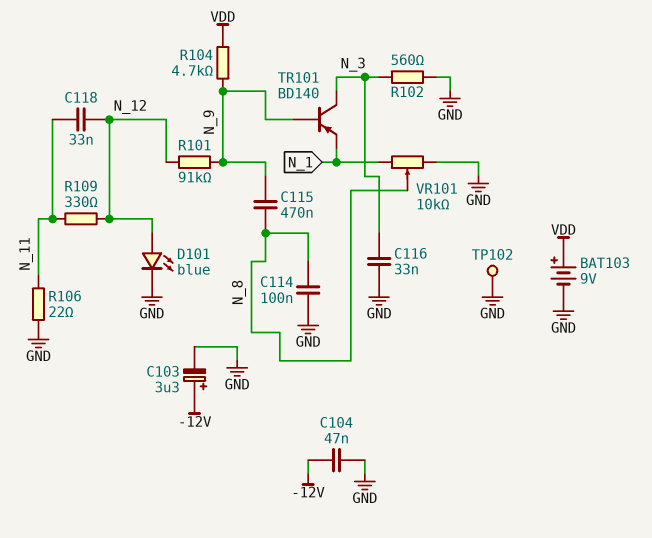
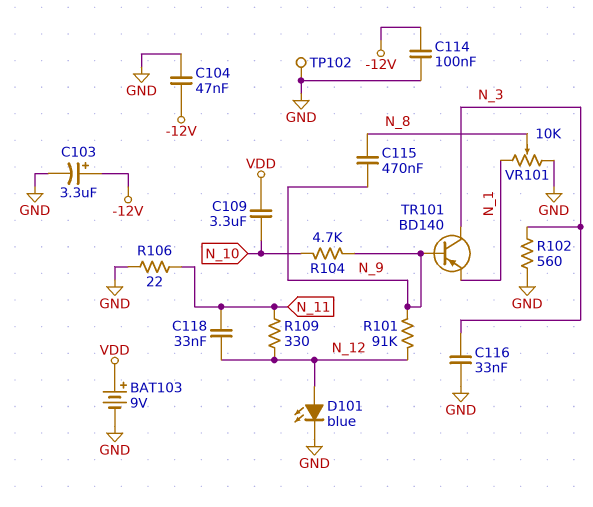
C109: none -> 3.3uF (N_10, VDD)
C114: 100nF (GND, N_8) -> 100nF (-12V, GND)
R104: 4.7k (N_9, VDD) -> 4.7k (N_9, N_10)

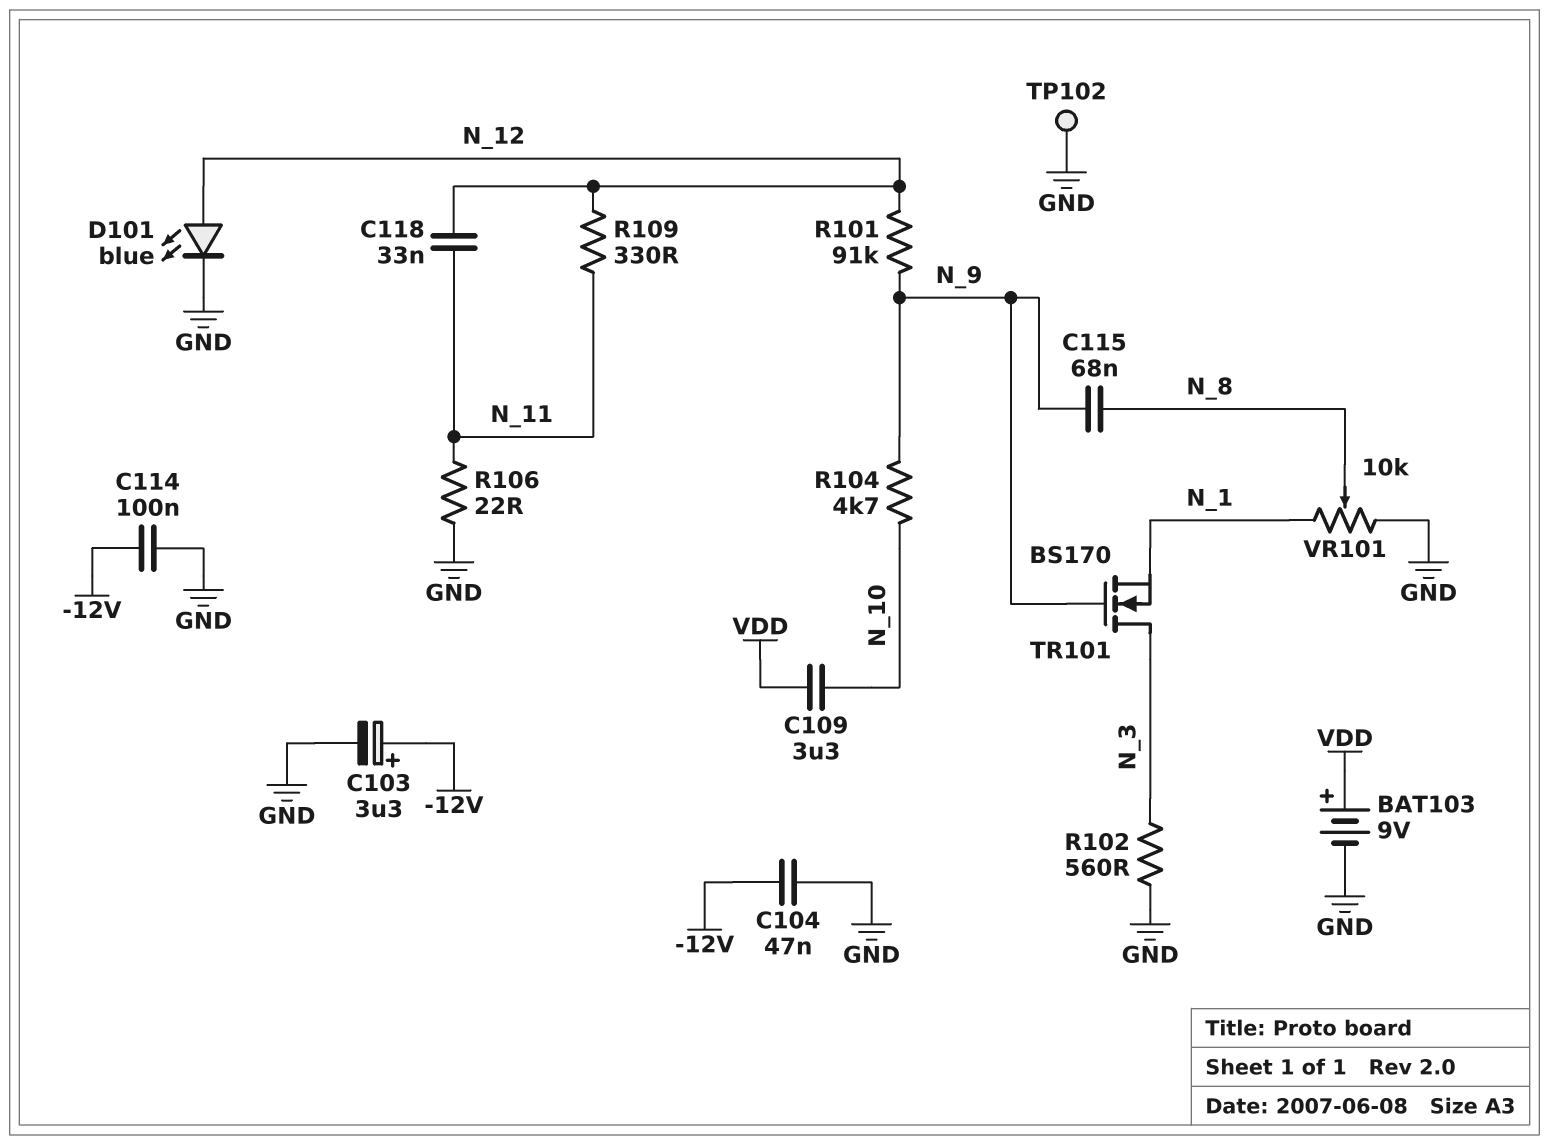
C115: 470nF (N_8, N_9) -> 68nF (N_8, N_9)
C116: 33nF (GND, N_3) -> none
TR101: PNP BD140 (B N_9, C N_3, E N_1) -> NMOS BS170 (G N_9, D N_3, S N_1)

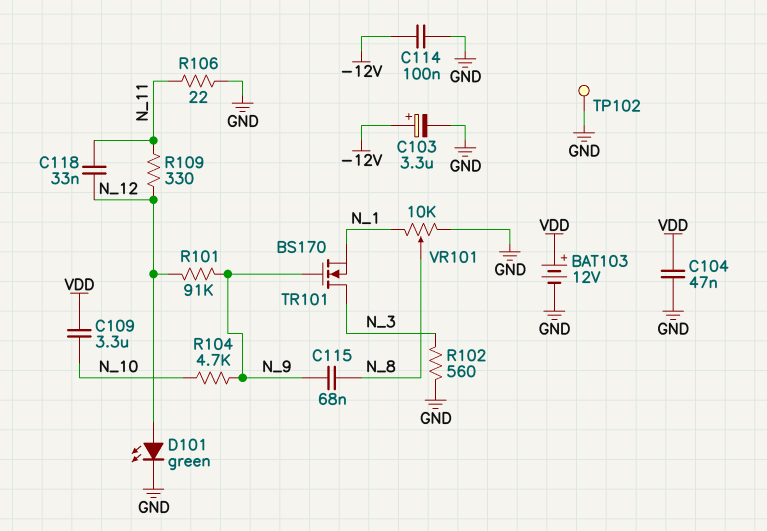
BAT103: 9V (plus VDD, minus GND) -> 12V (plus VDD, minus GND)
C104: 47nF (-12V, GND) -> 47nF (GND, VDD)
D101: LED blue (A N_12, K GND) -> LED green (A N_12, K GND)

